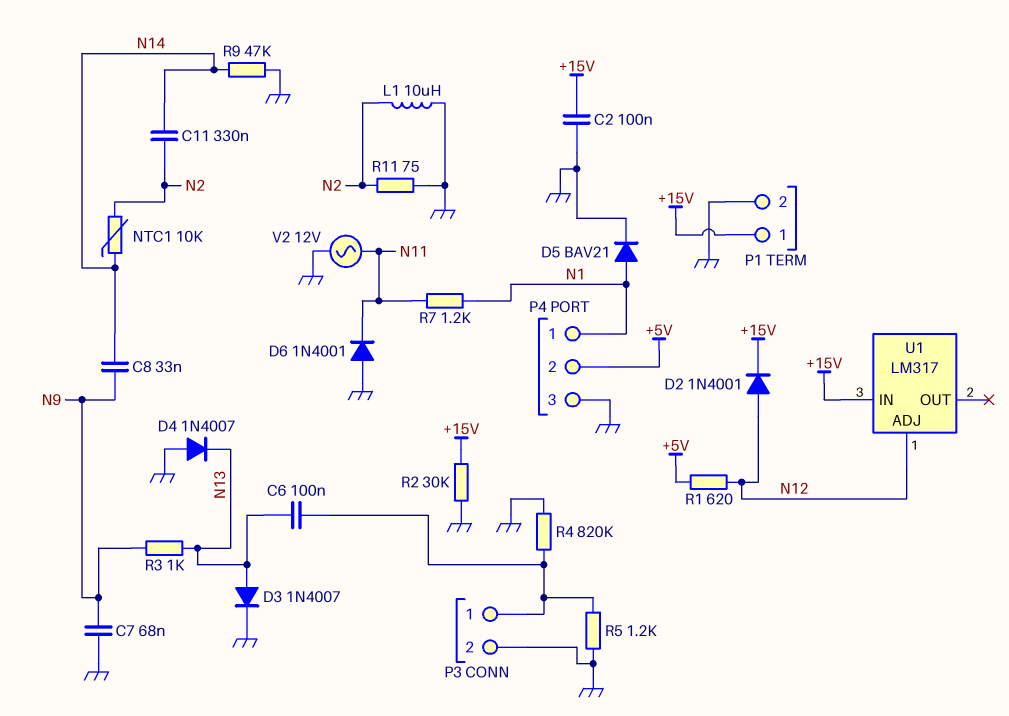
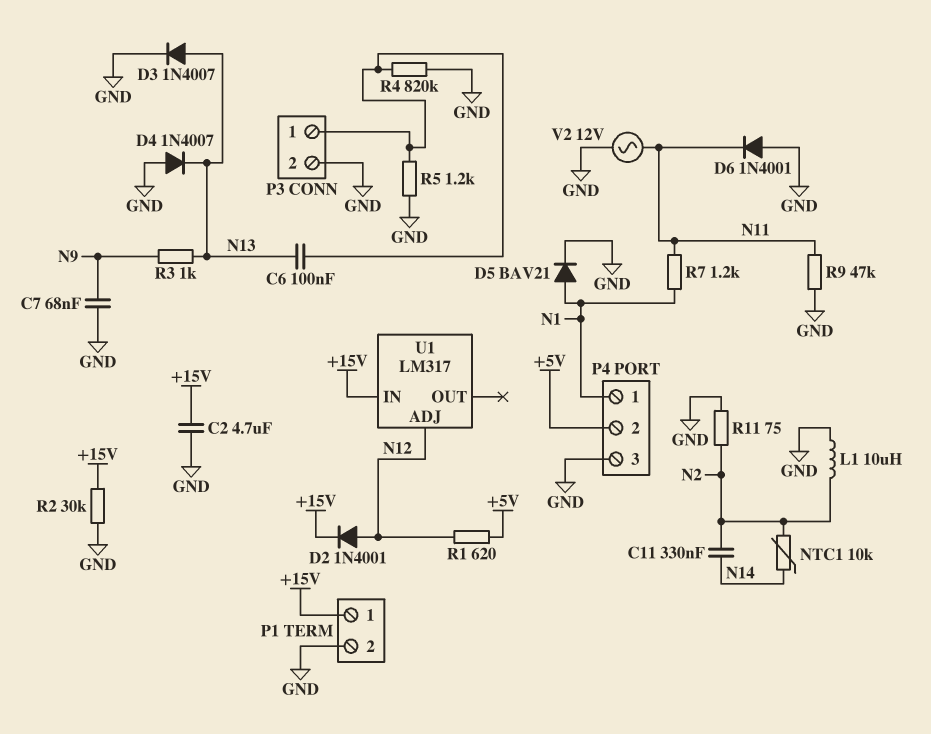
C2: 100nF (+15V, GND) -> 4.7uF (+15V, GND)
C8: 33nF (N9, N14) -> none
R9: 47k (GND, N14) -> 47k (GND, N11)

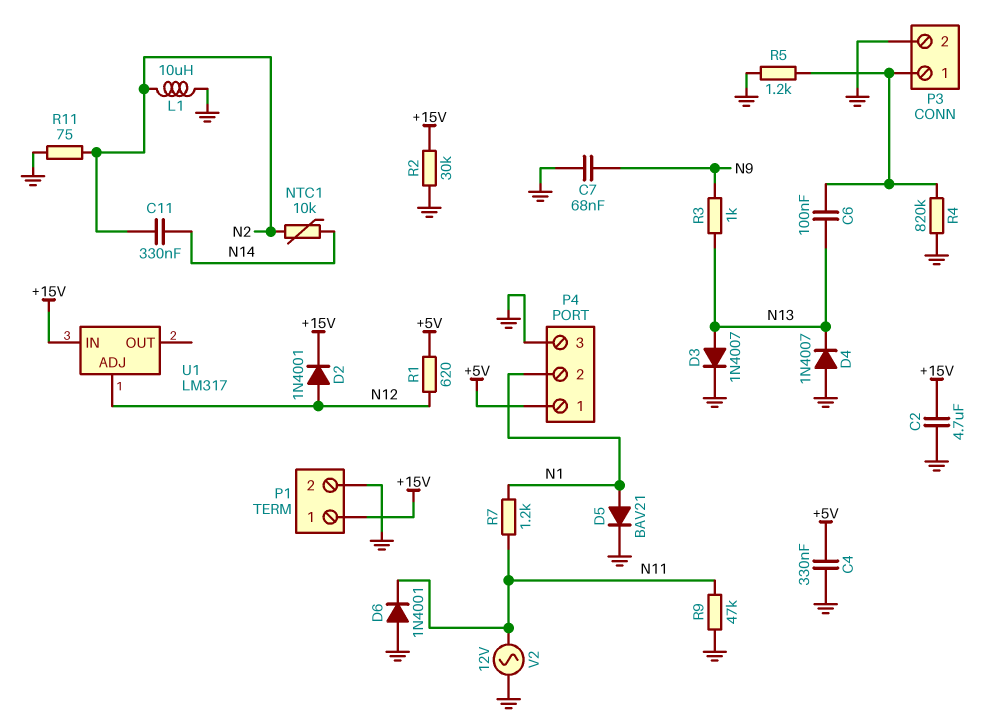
C4: none -> 330nF (+5V, GND)
P4 pin 1: N1 -> +5V
P4 pin 2: +5V -> N1

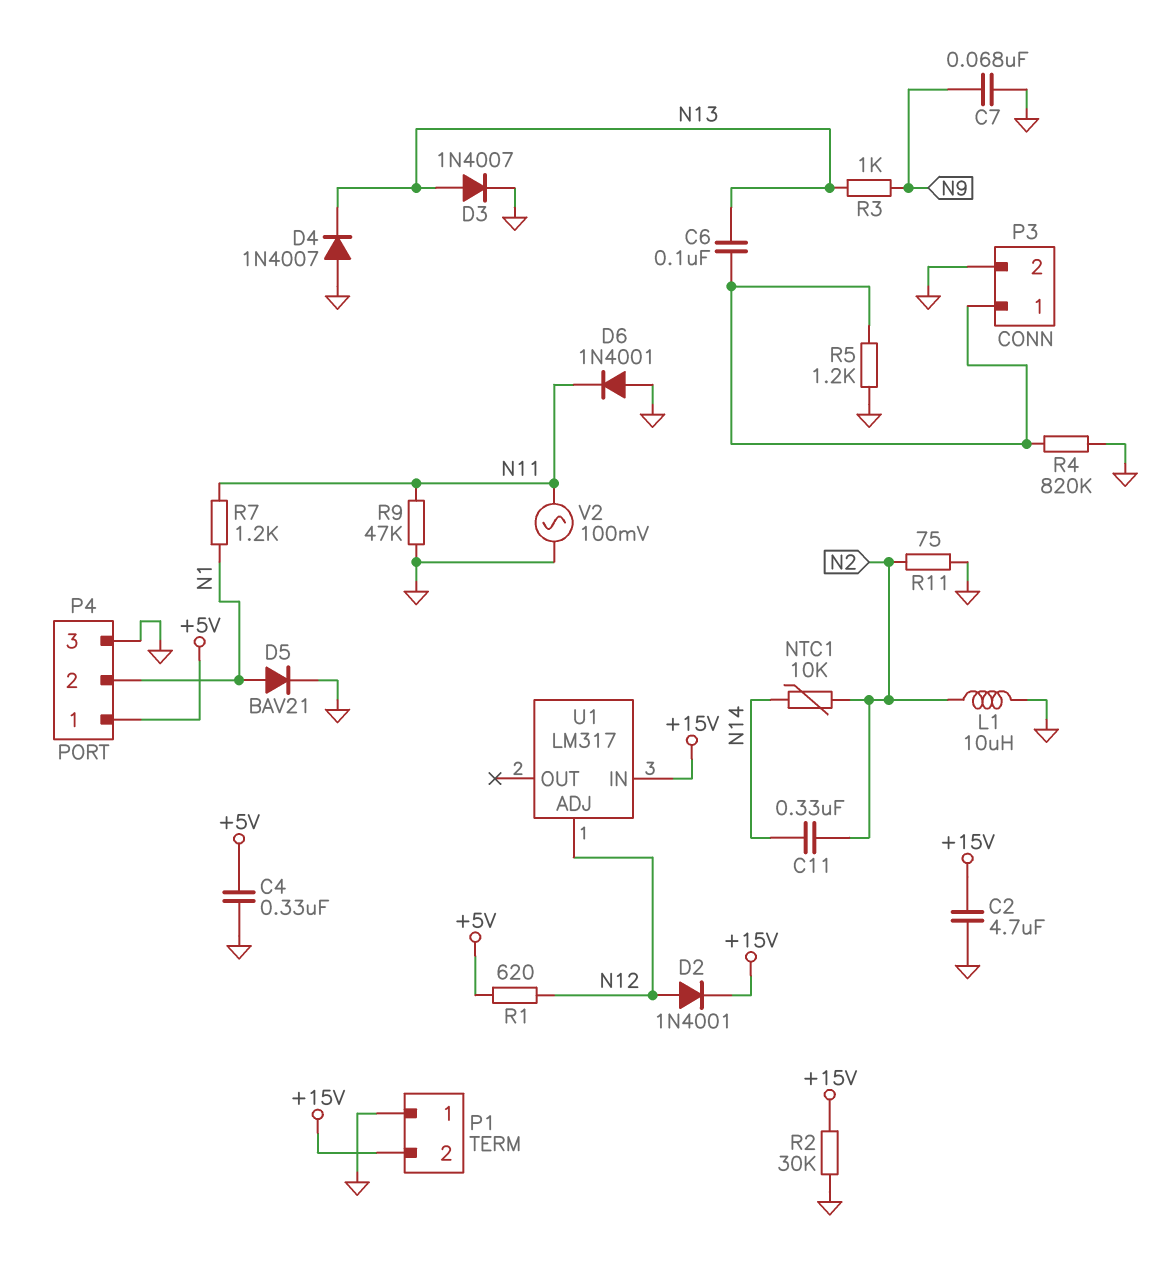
P1 pin 1: +15V -> GND
P1 pin 2: GND -> +15V
V2: AC 12V (GND, N11) -> AC 100mV (GND, N11)

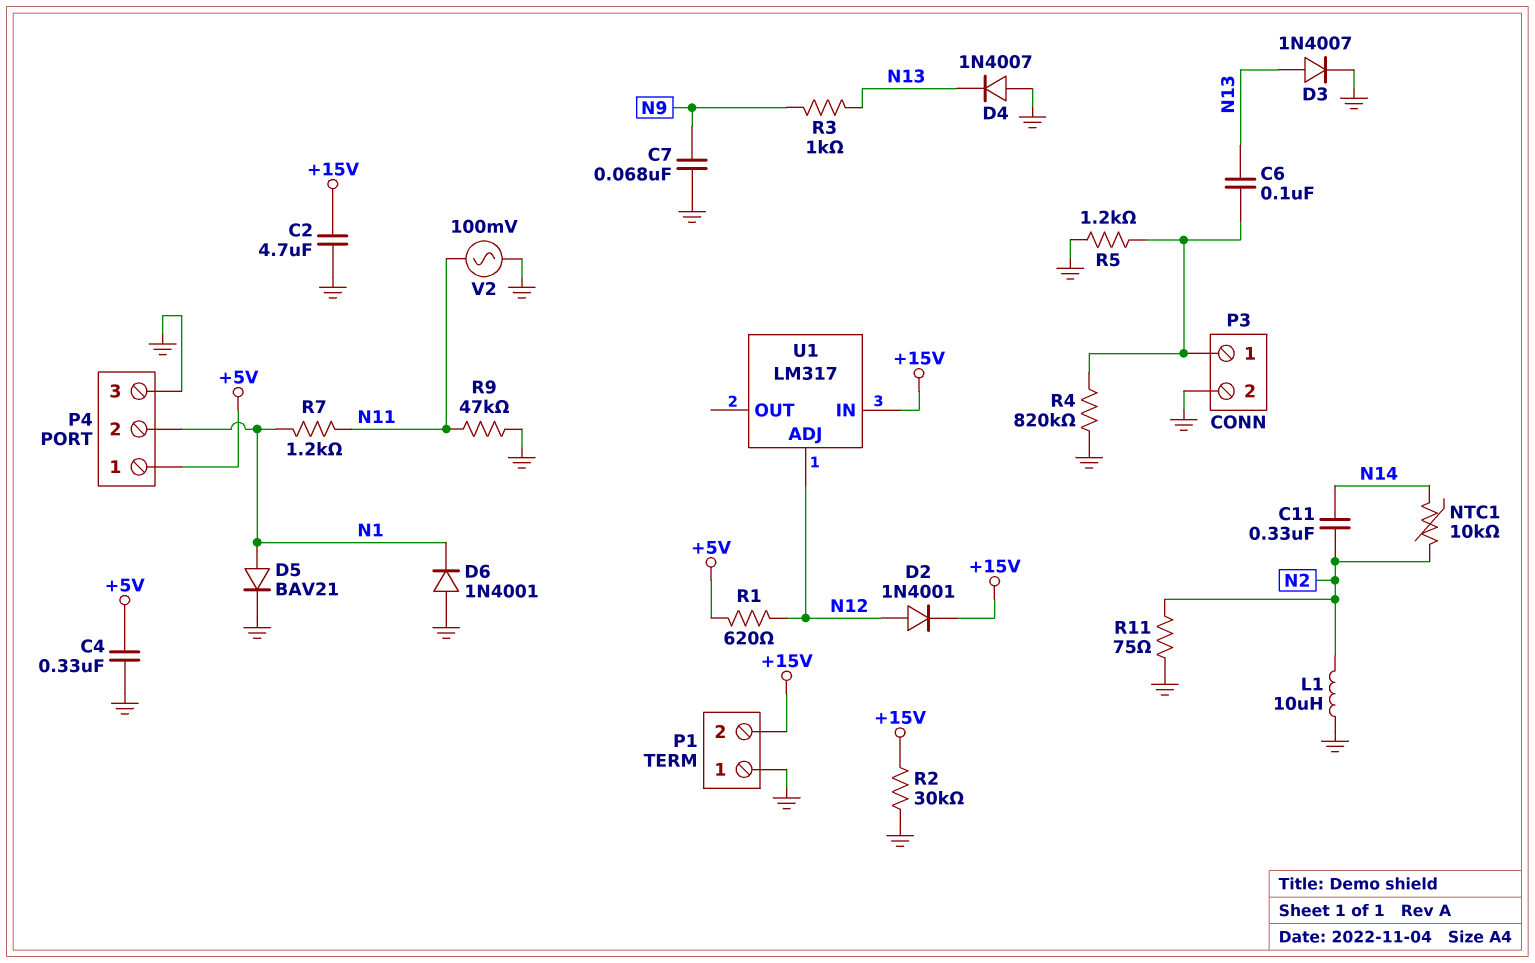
D6: diode 1N4001 (A GND, K N11) -> diode 1N4001 (A GND, K N1)

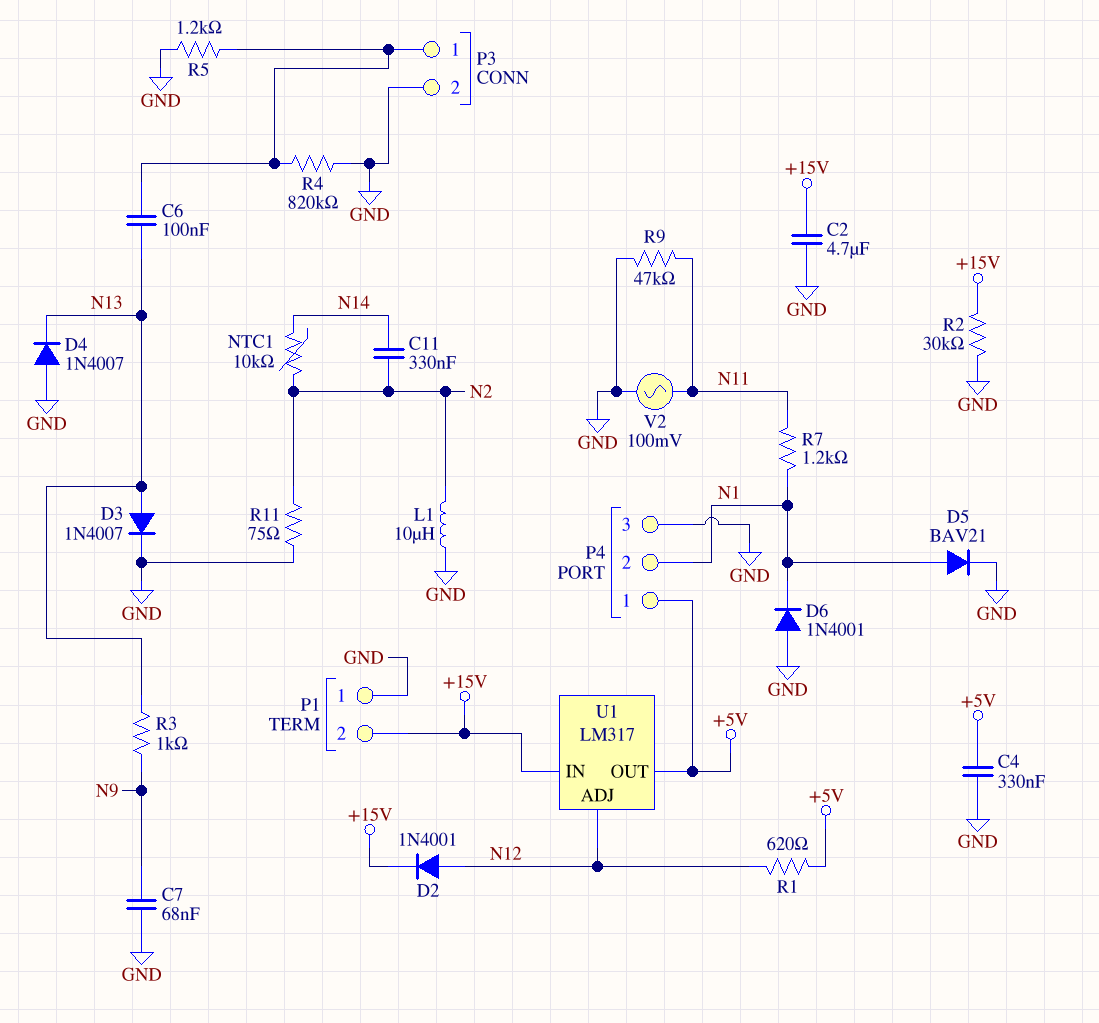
U1 pin OUT: none -> +5V

